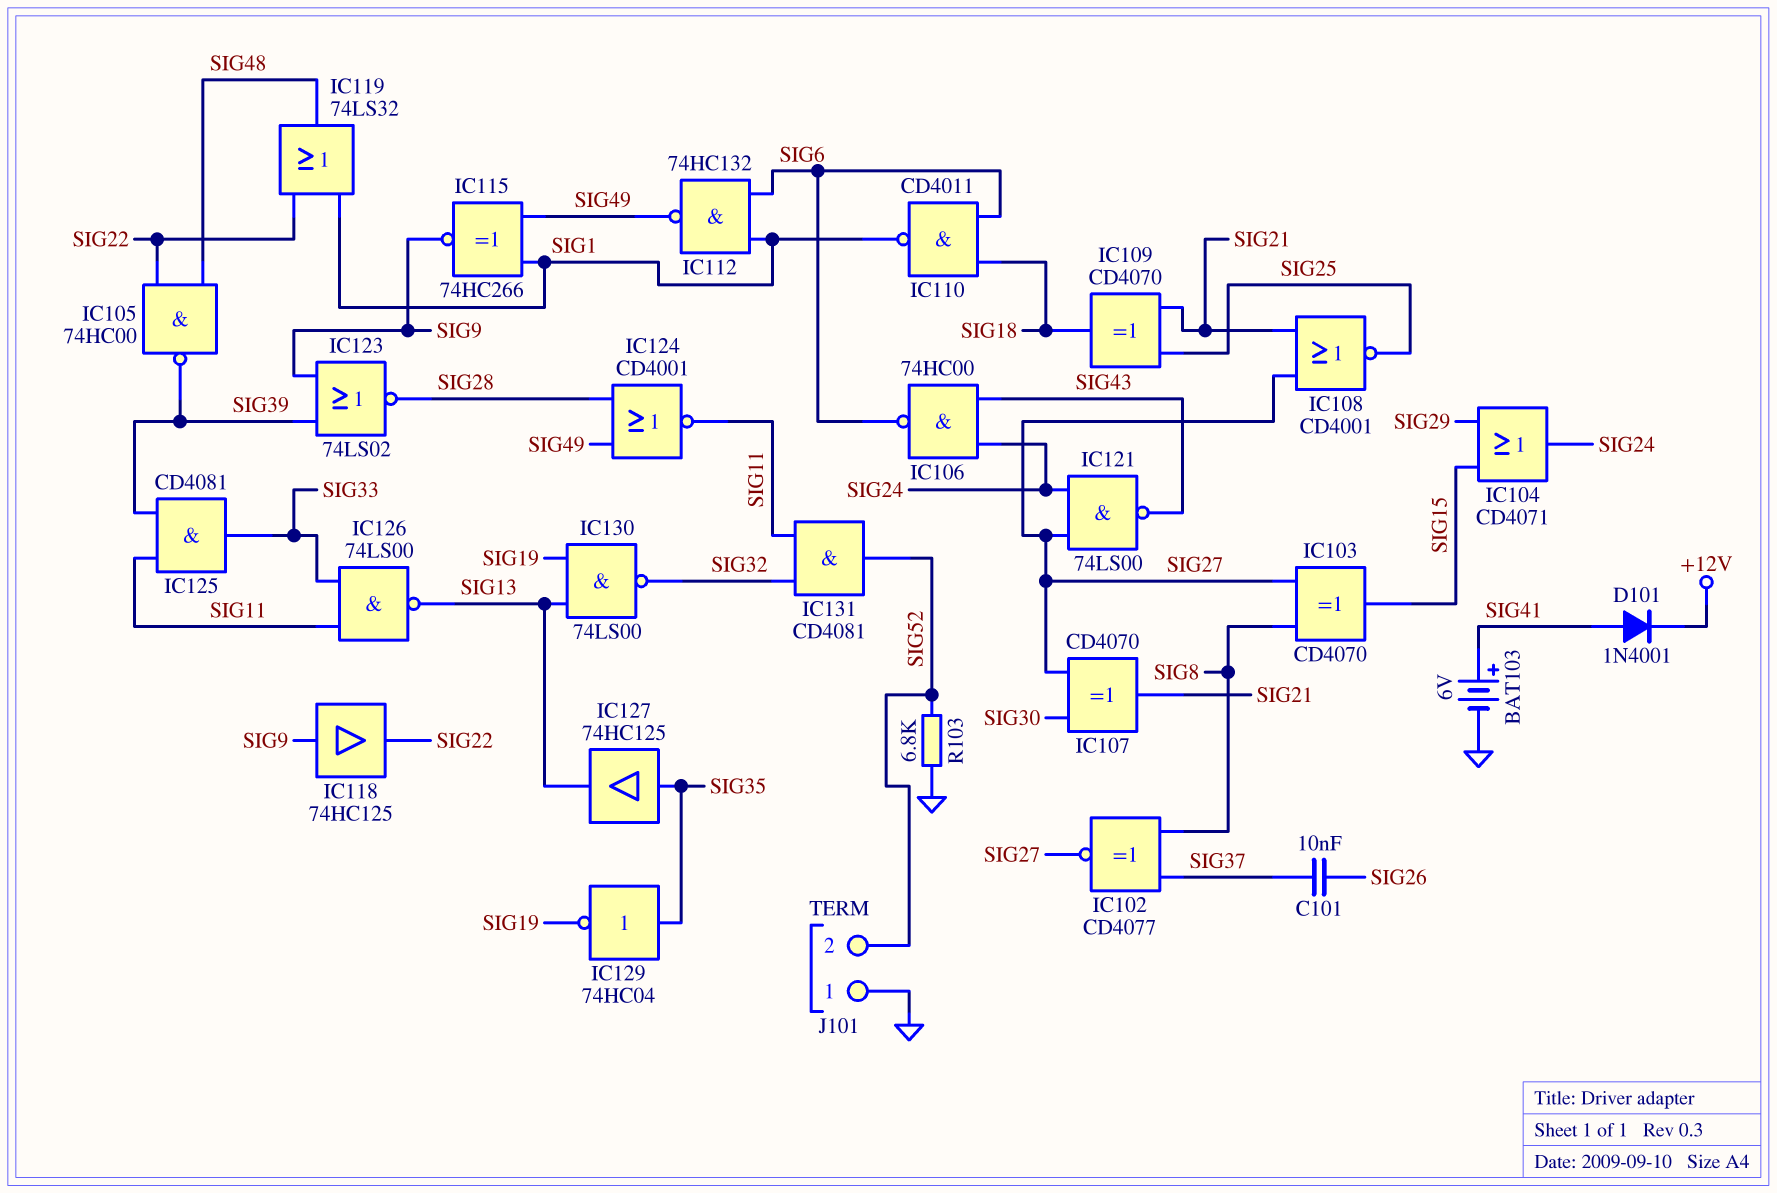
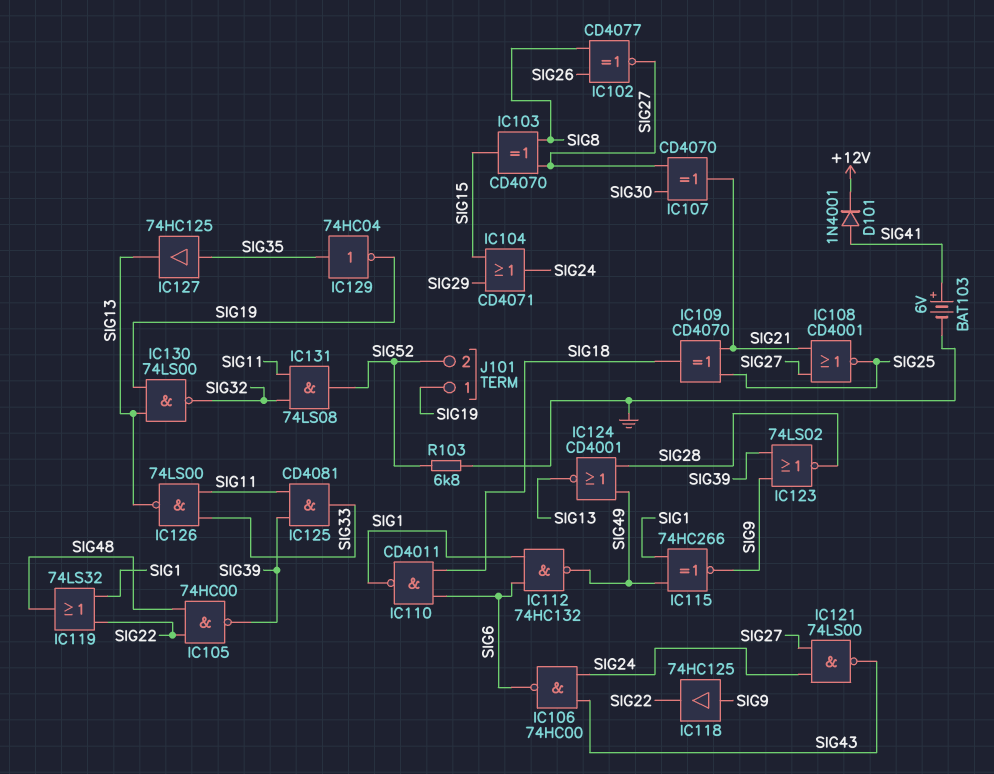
C101: 10nF (SIG26, SIG37) -> none
IC102: XNOR CD4077 (in SIG8, in SIG37, out SIG27) -> XNOR CD4077 (in SIG8, in SIG26, out SIG27)
IC124: NOR CD4001 (in SIG28, in SIG49, out SIG11) -> NOR CD4001 (in SIG28, in SIG49, out SIG13)
IC131: AND CD4081 (in SIG11, in SIG32, out SIG52) -> AND 74LS08 (in SIG11, in SIG32, out SIG52)
J101 pin 1: GND -> SIG19

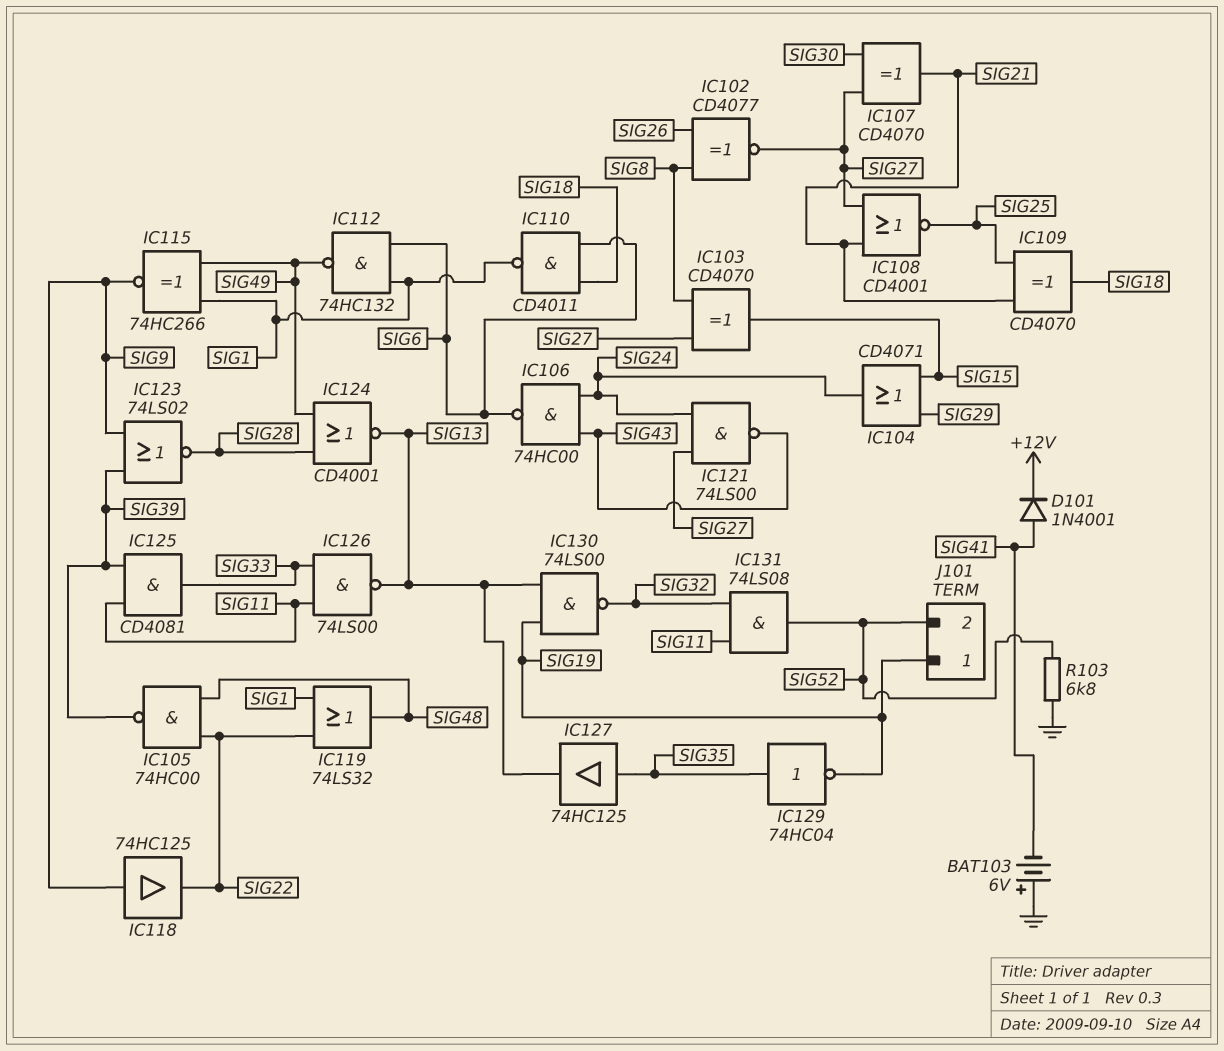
BAT103: 6V (plus SIG41, minus GND) -> 6V (plus GND, minus SIG41)

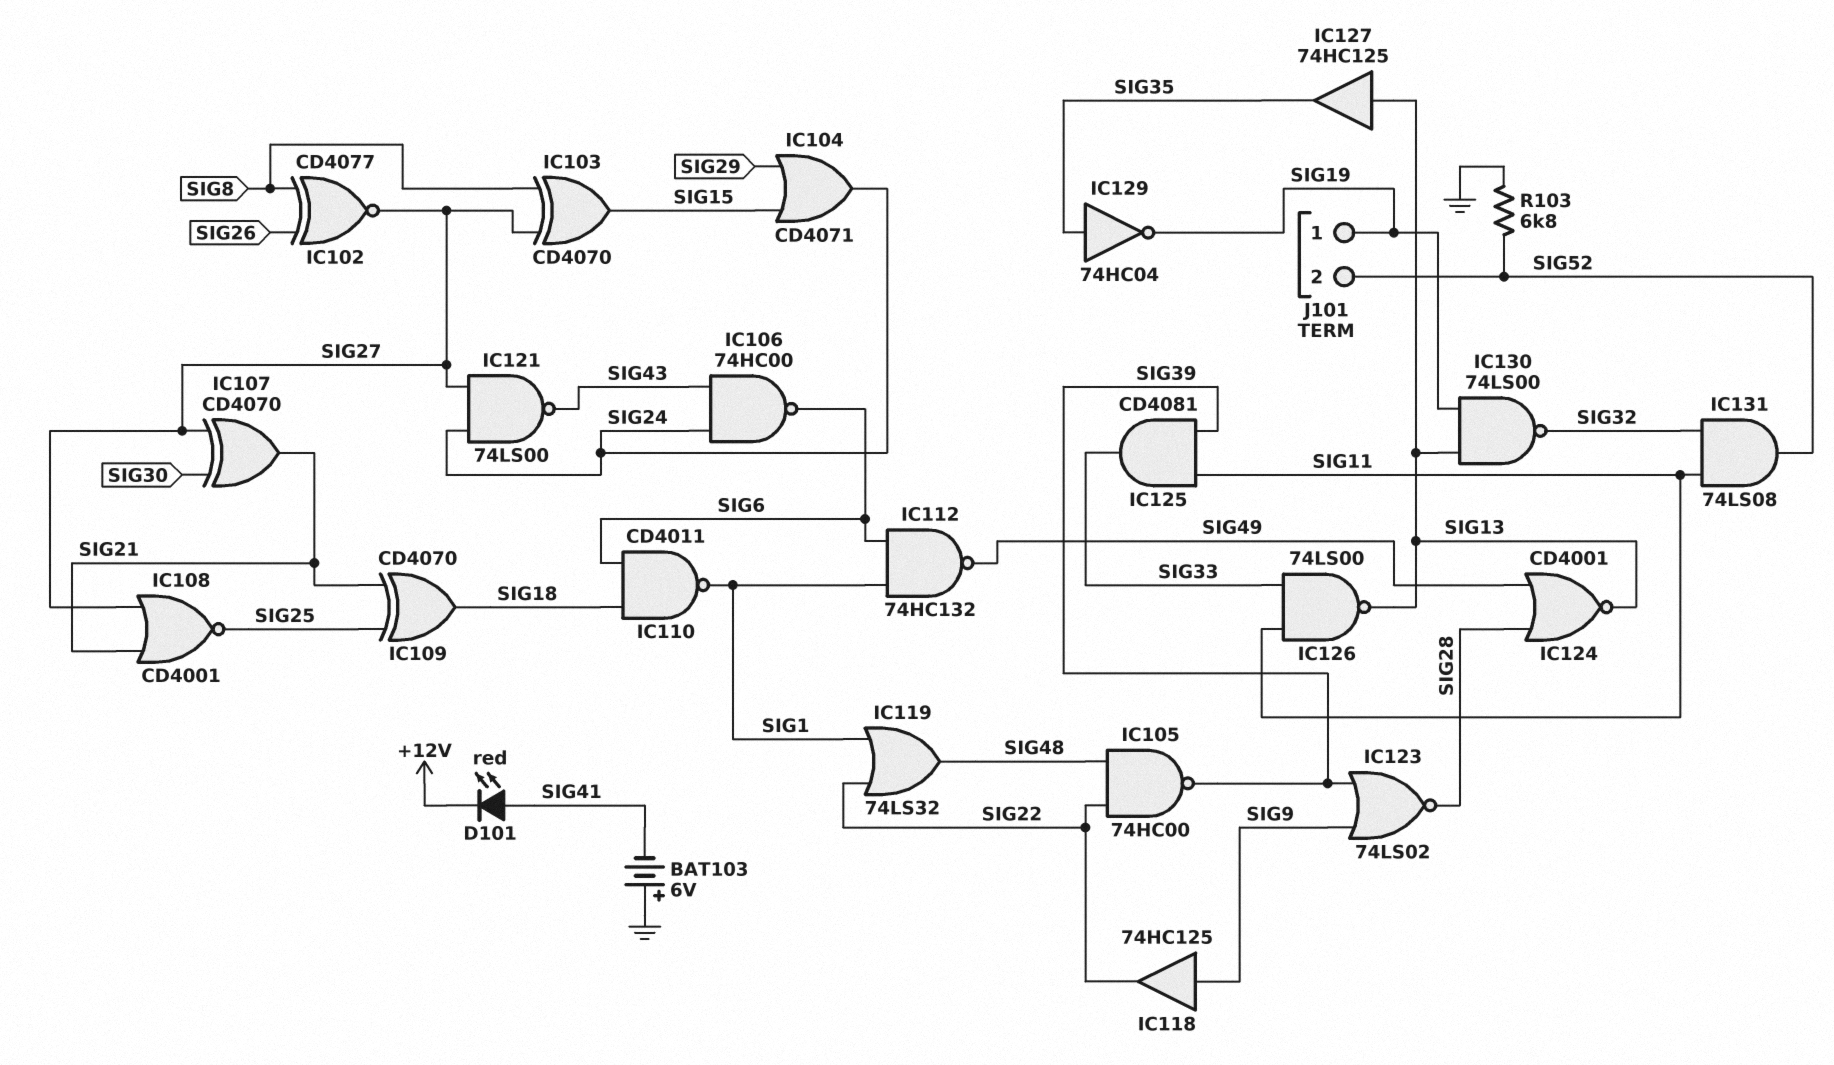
D101: diode 1N4001 (A SIG41, K +12V) -> LED red (A SIG41, K +12V)
IC115: XNOR 74HC266 (in SIG1, in SIG49, out SIG9) -> none
IC127: buffer 74HC125 (in SIG35, out SIG13) -> buffer 74HC125 (in SIG13, out SIG35)

